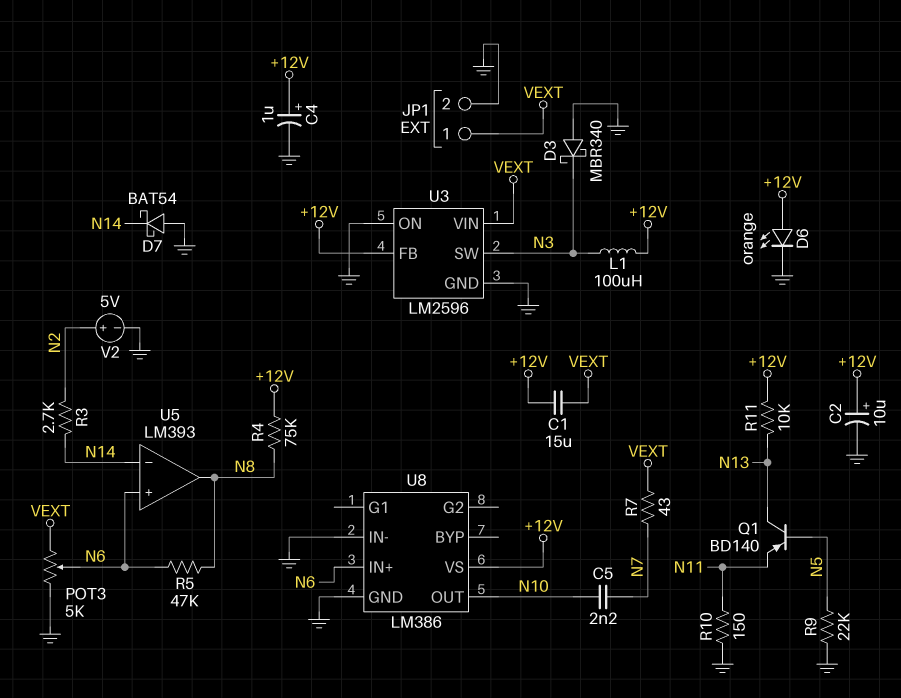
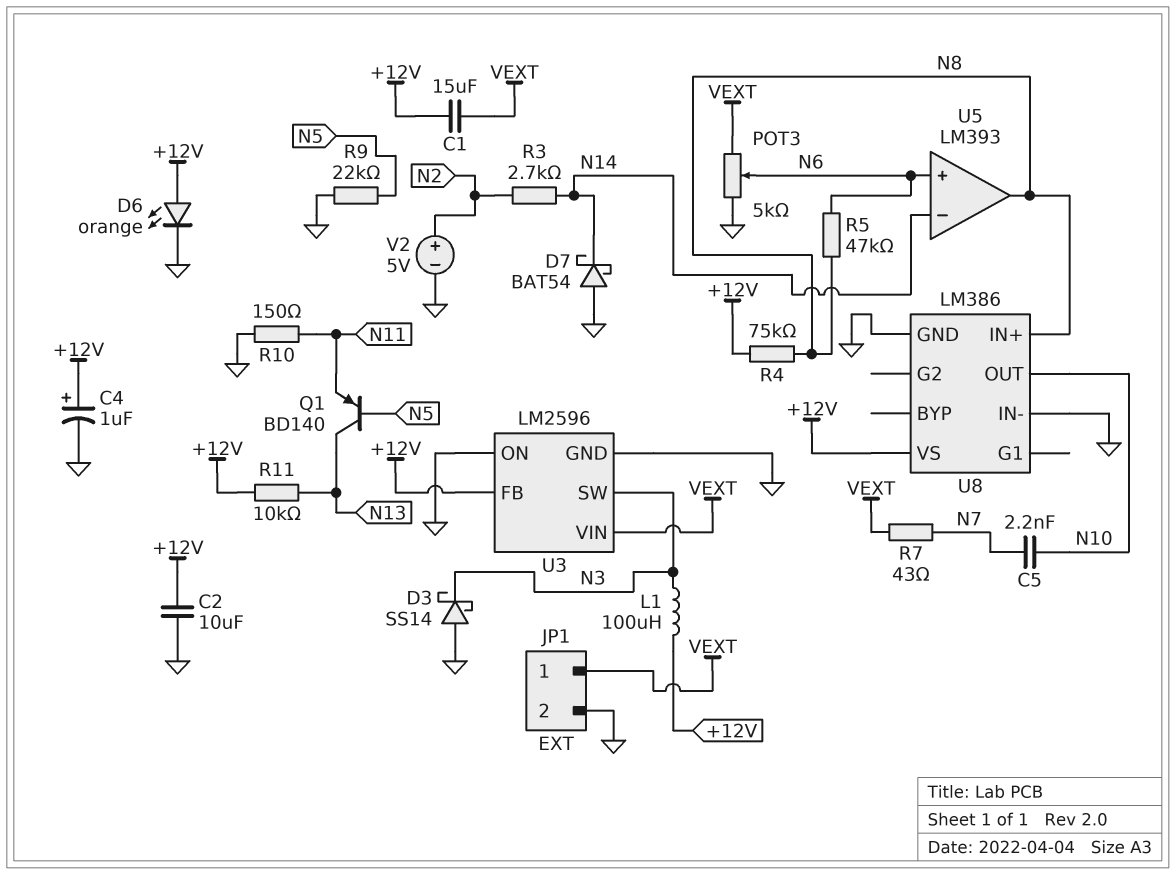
C2: 10uF (plus +12V, minus GND) -> 10uF (+12V, GND)
D3: schottky MBR340 (A GND, K N3) -> schottky SS14 (A GND, K N3)
U8 pin IN+: N6 -> N8

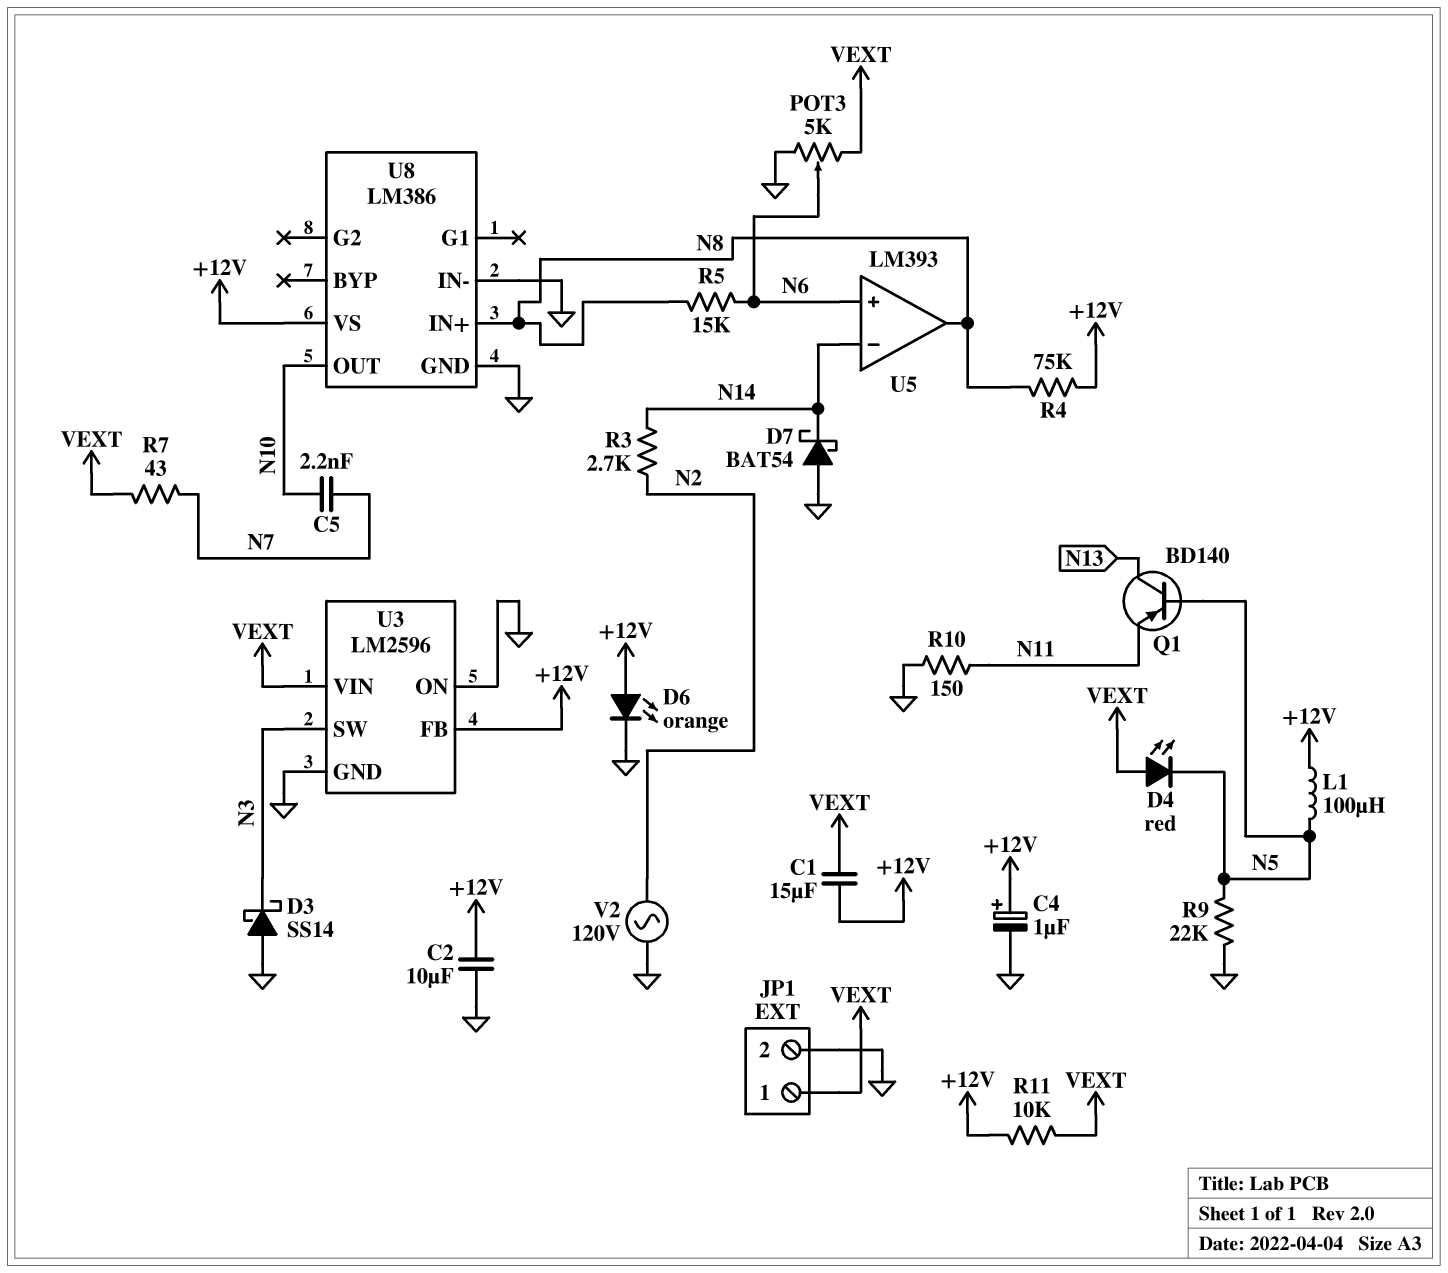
D4: none -> LED red (A VEXT, K N5)
L1: 100uH (+12V, N3) -> 100uH (+12V, N5)
R5: 47k (N6, N8) -> 15k (N6, N8)
R11: 10k (+12V, N13) -> 10k (+12V, VEXT)
V2: 5V (plus N2, minus GND) -> AC 120V (GND, N2)

